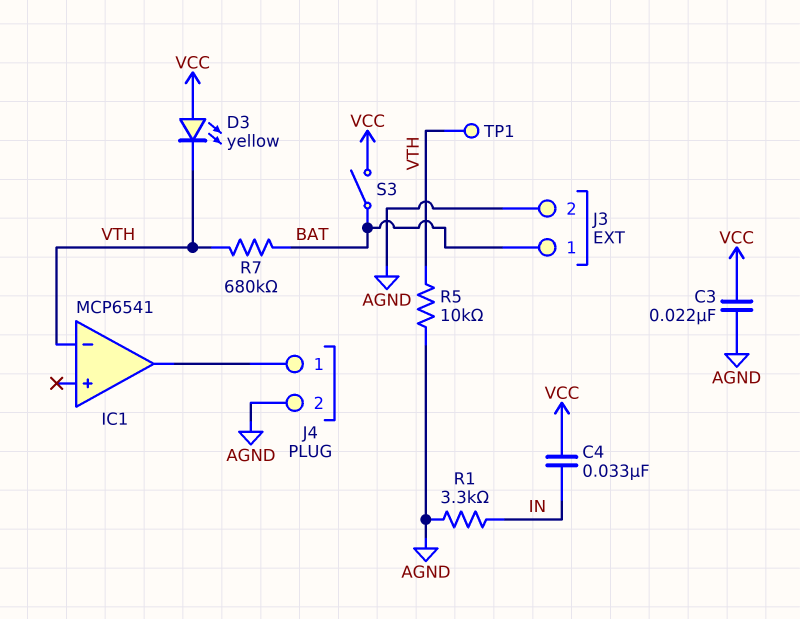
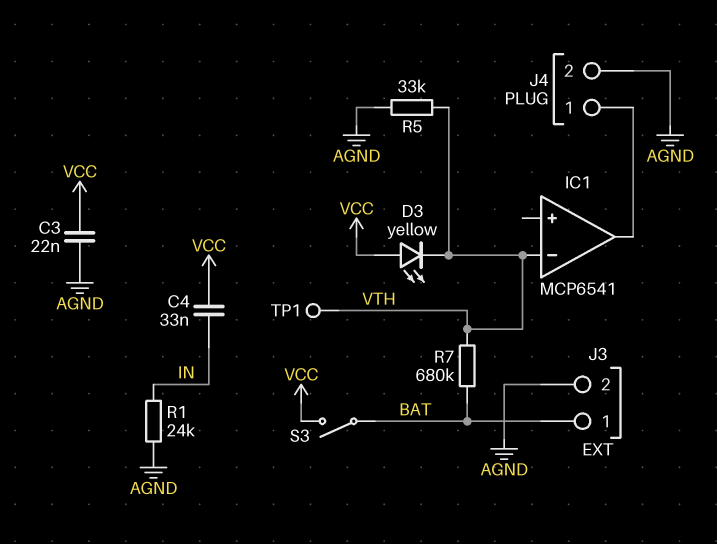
R1: 3.3k (AGND, IN) -> 24k (AGND, IN)
R5: 10k (AGND, VTH) -> 33k (AGND, VTH)

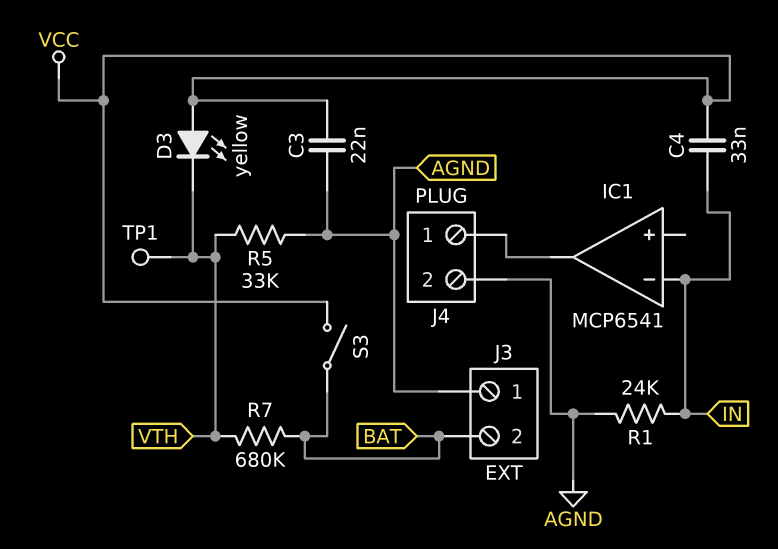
IC1 pin in-: VTH -> IN
J3 pin 1: BAT -> AGND
J3 pin 2: AGND -> BAT

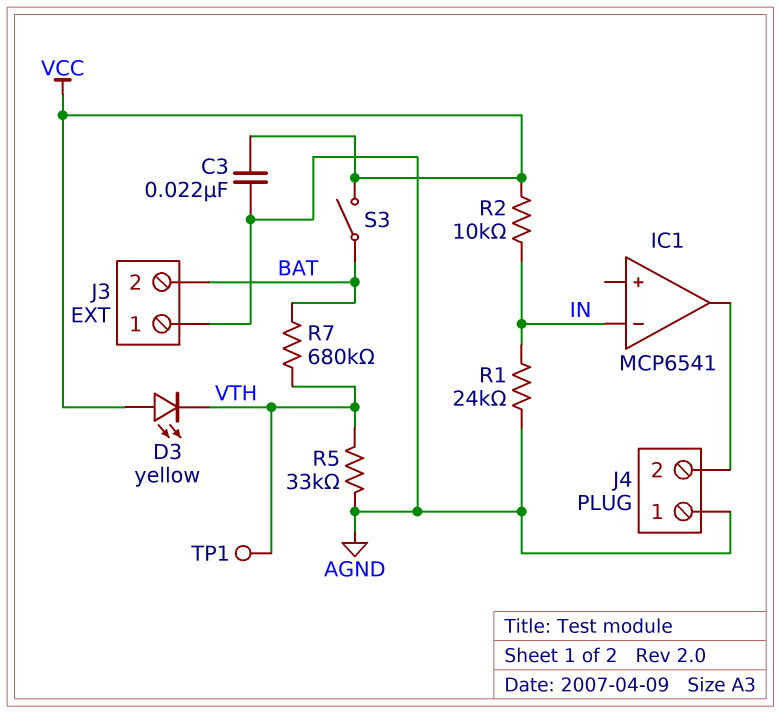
C4: 33nF (IN, VCC) -> none
J4 pin 1: IC1/out -> AGND
J4 pin 2: AGND -> IC1/out
R2: none -> 10k (IN, VCC)

